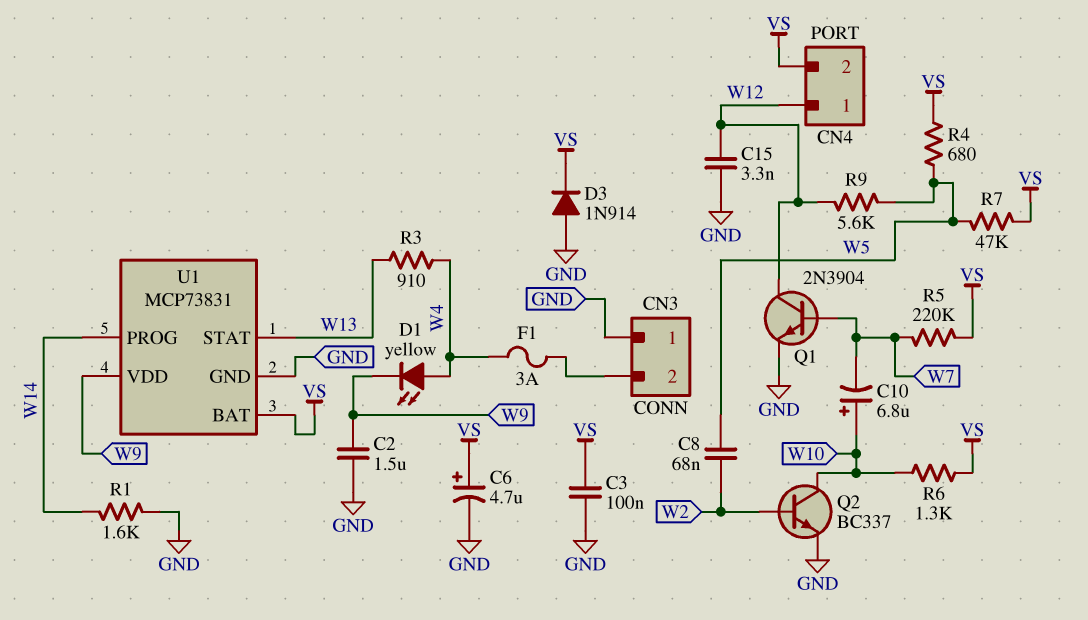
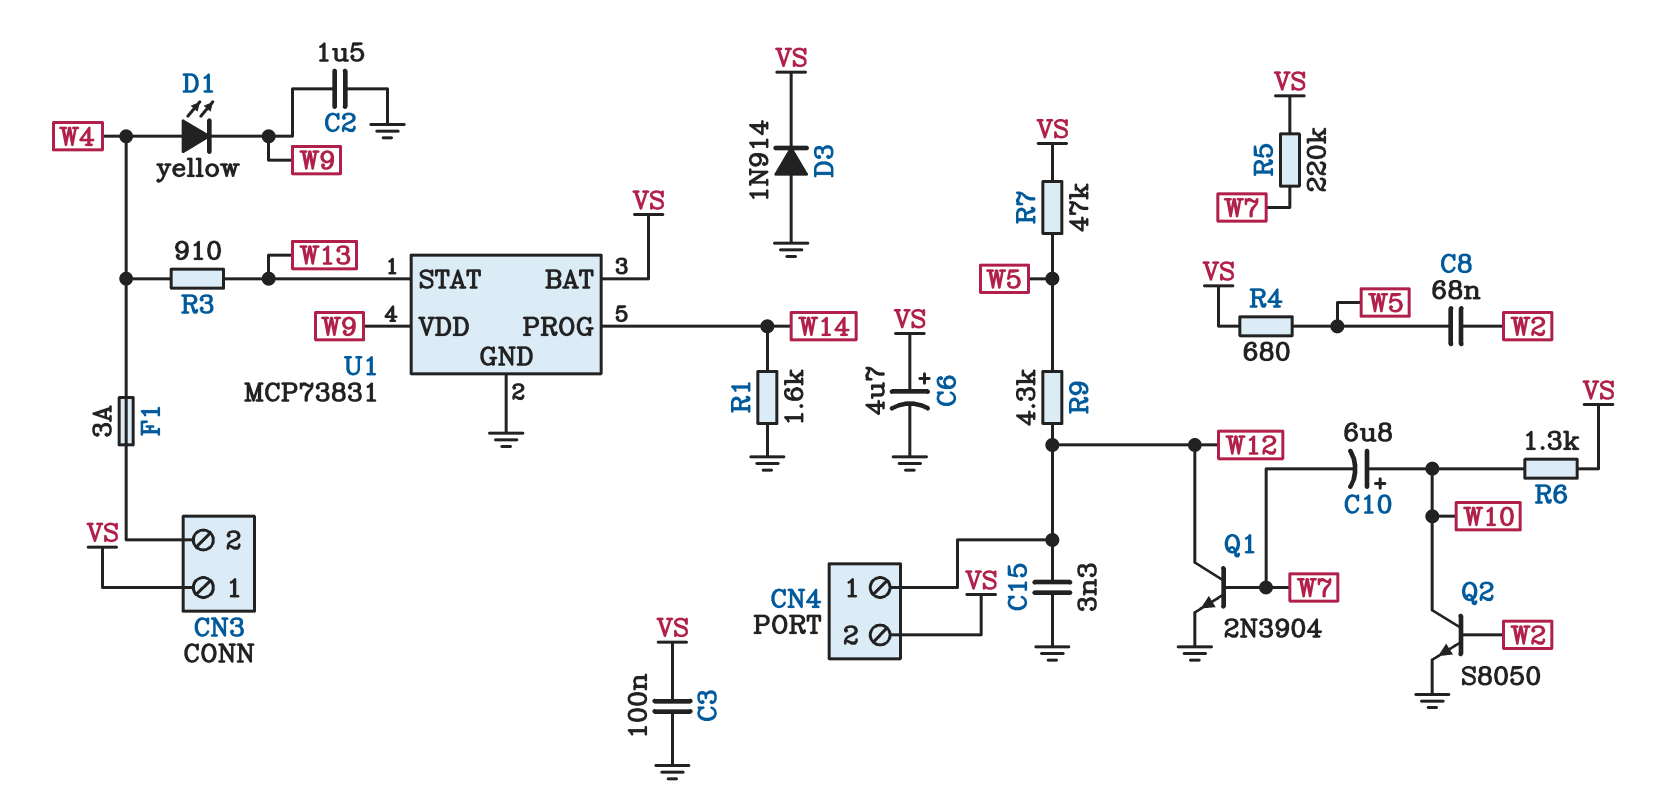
CN3 pin 1: GND -> VS
Q2: NPN BC337 (B W2, C W10, E GND) -> NPN S8050 (B W2, C W10, E GND)
R9: 5.6k (W5, W12) -> 4.3k (W5, W12)

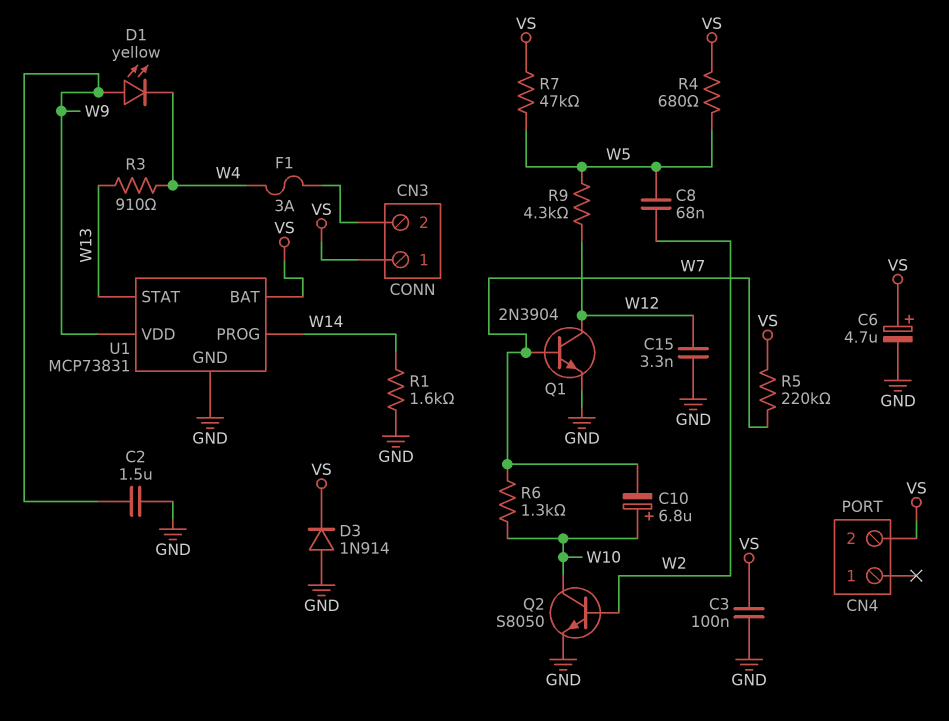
CN4 pin 1: W12 -> none
D1: LED yellow (A W4, K W9) -> LED yellow (A W9, K W4)
R6: 1.3k (VS, W10) -> 1.3k (W7, W10)

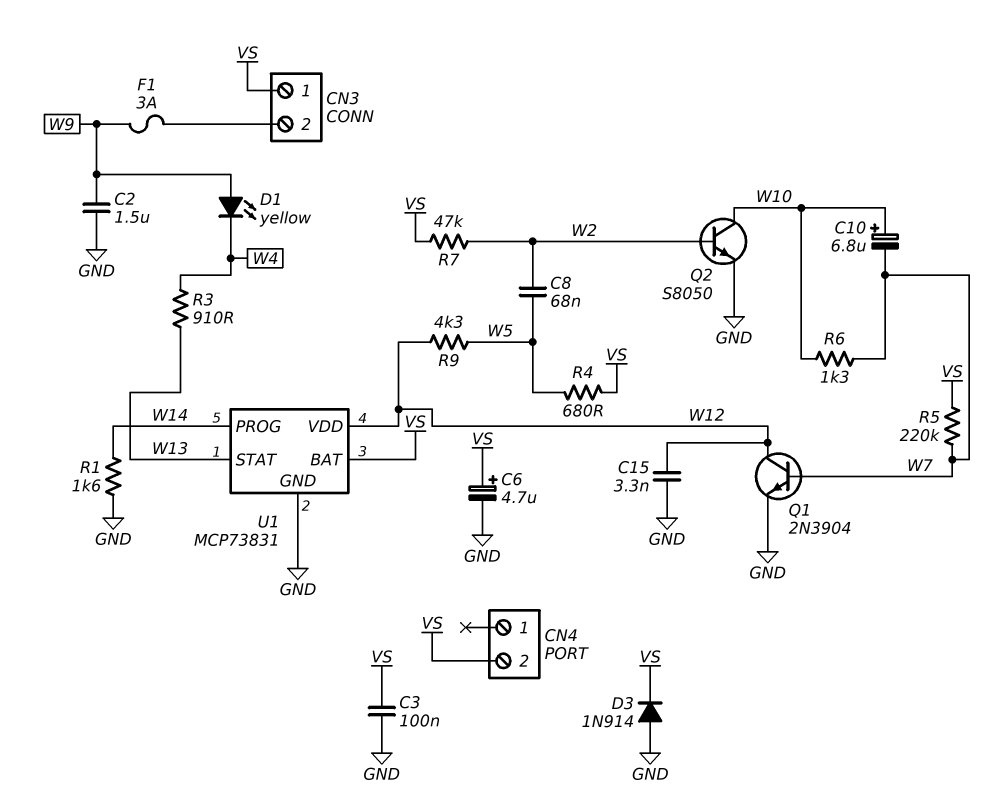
F1: 3A (CN3/2, W4) -> 3A (CN3/2, W9)
R7: 47k (VS, W5) -> 47k (VS, W2)
U1 pin VDD: W9 -> W12

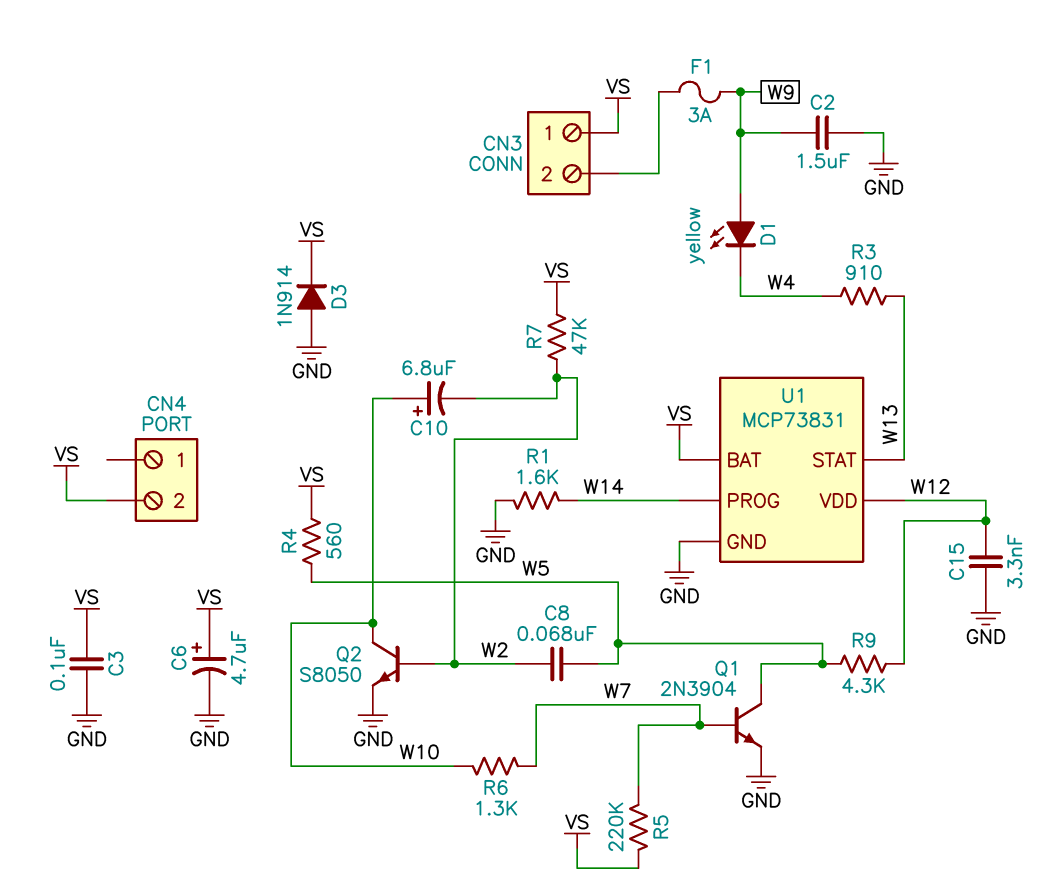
C10: 6.8uF (plus W10, minus W7) -> 6.8uF (plus W10, minus W2)
Q1: NPN 2N3904 (B W7, C W12, E GND) -> NPN 2N3904 (B W7, C W5, E GND)
R4: 680 (VS, W5) -> 560 (VS, W5)

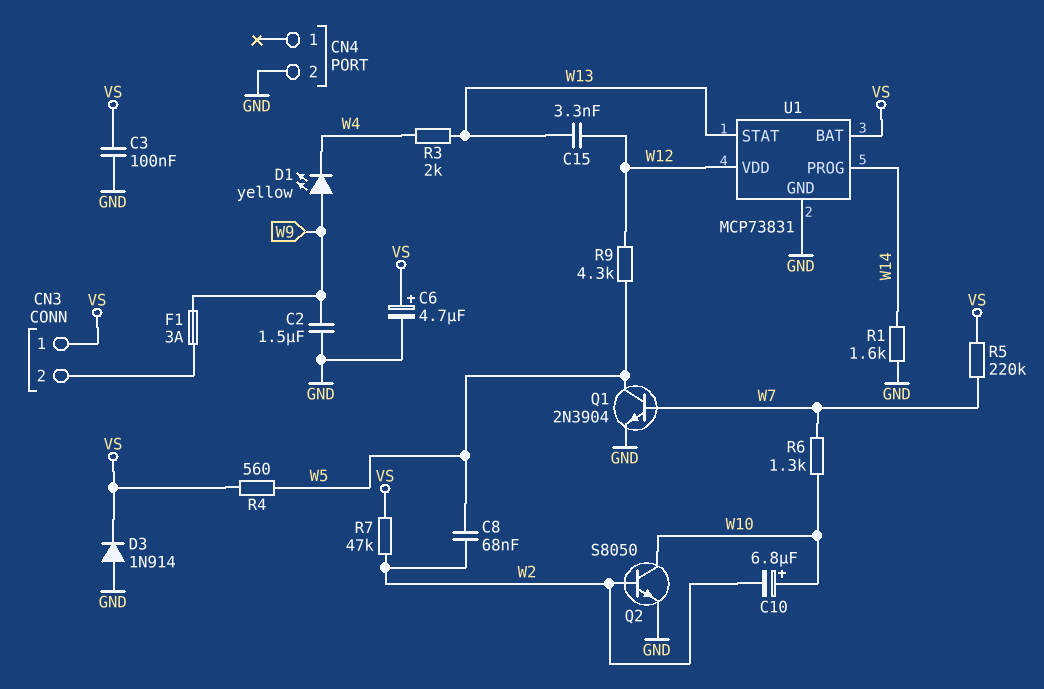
C15: 3.3nF (GND, W12) -> 3.3nF (W12, W13)
CN4 pin 2: VS -> GND
R3: 910 (W4, W13) -> 2k (W4, W13)

